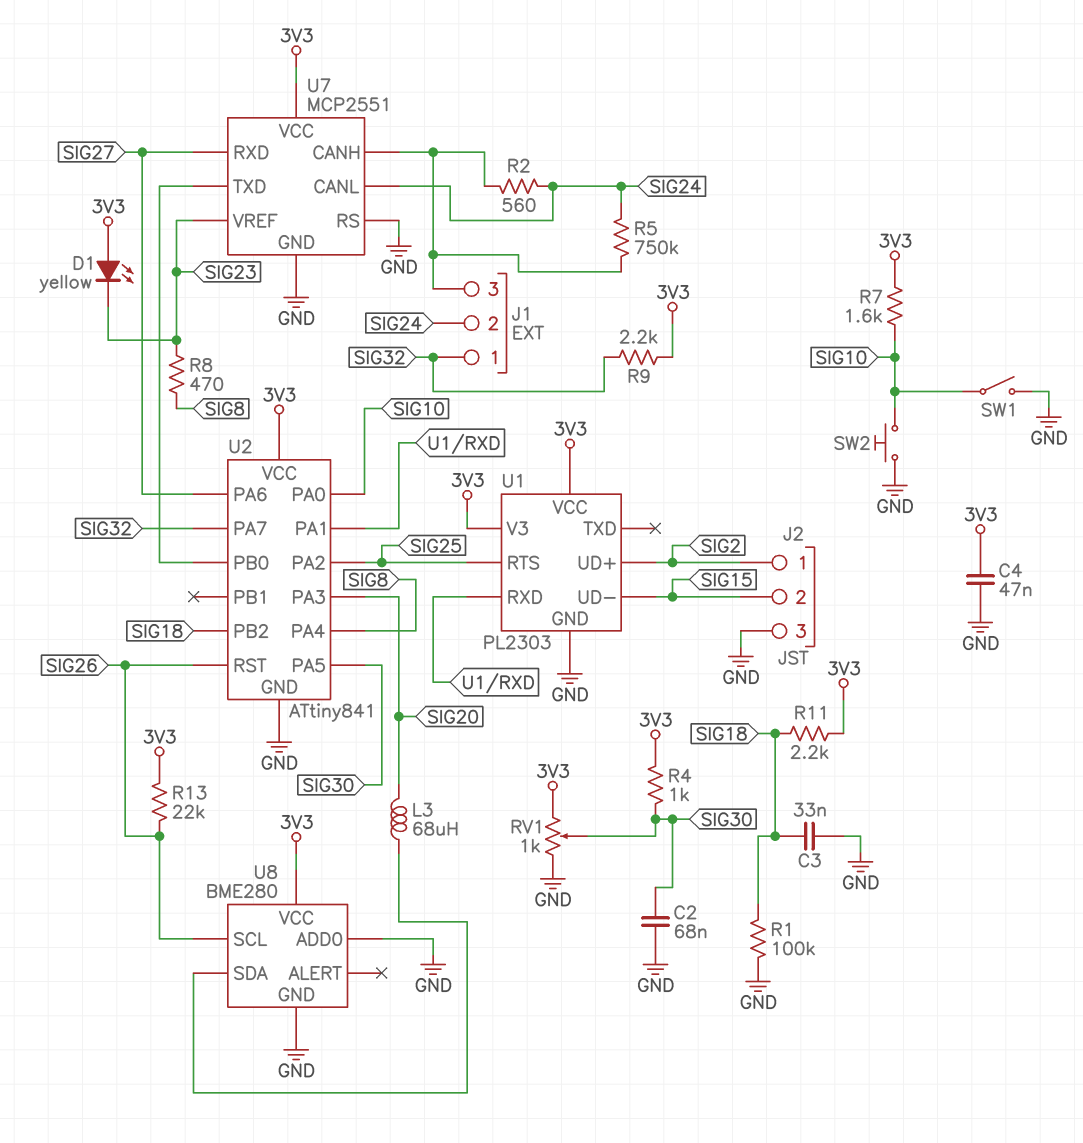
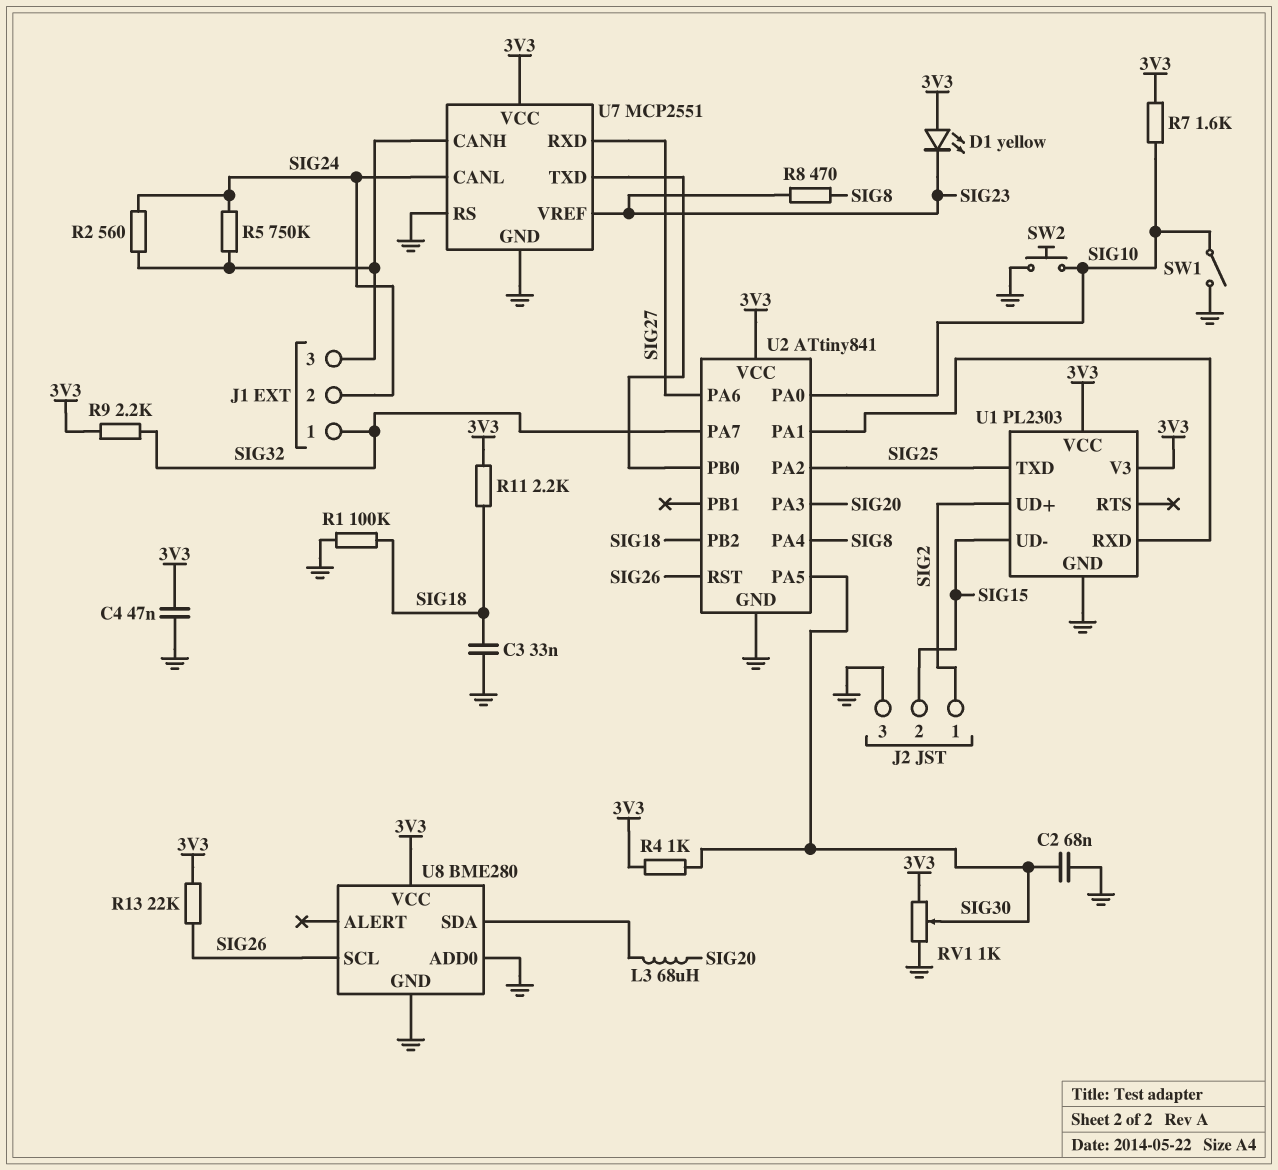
U1 pin RTS: SIG25 -> none
U1 pin TXD: none -> SIG25

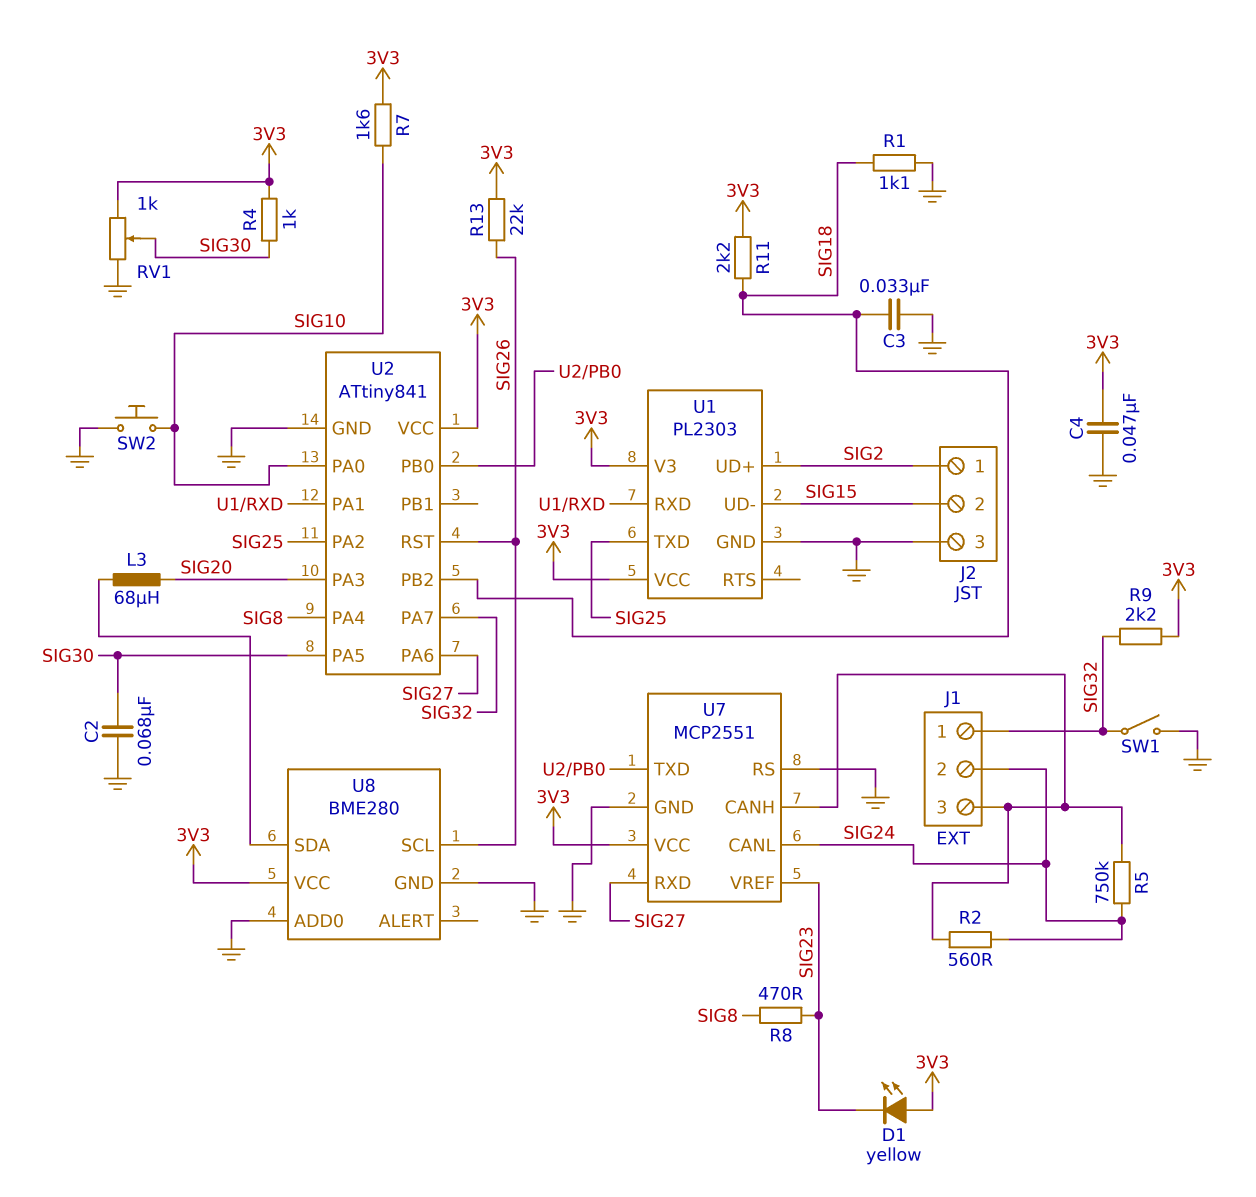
R1: 100k (GND, SIG18) -> 1.1k (GND, SIG18)
SW1: switch (GND, SIG10) -> switch (GND, SIG32)

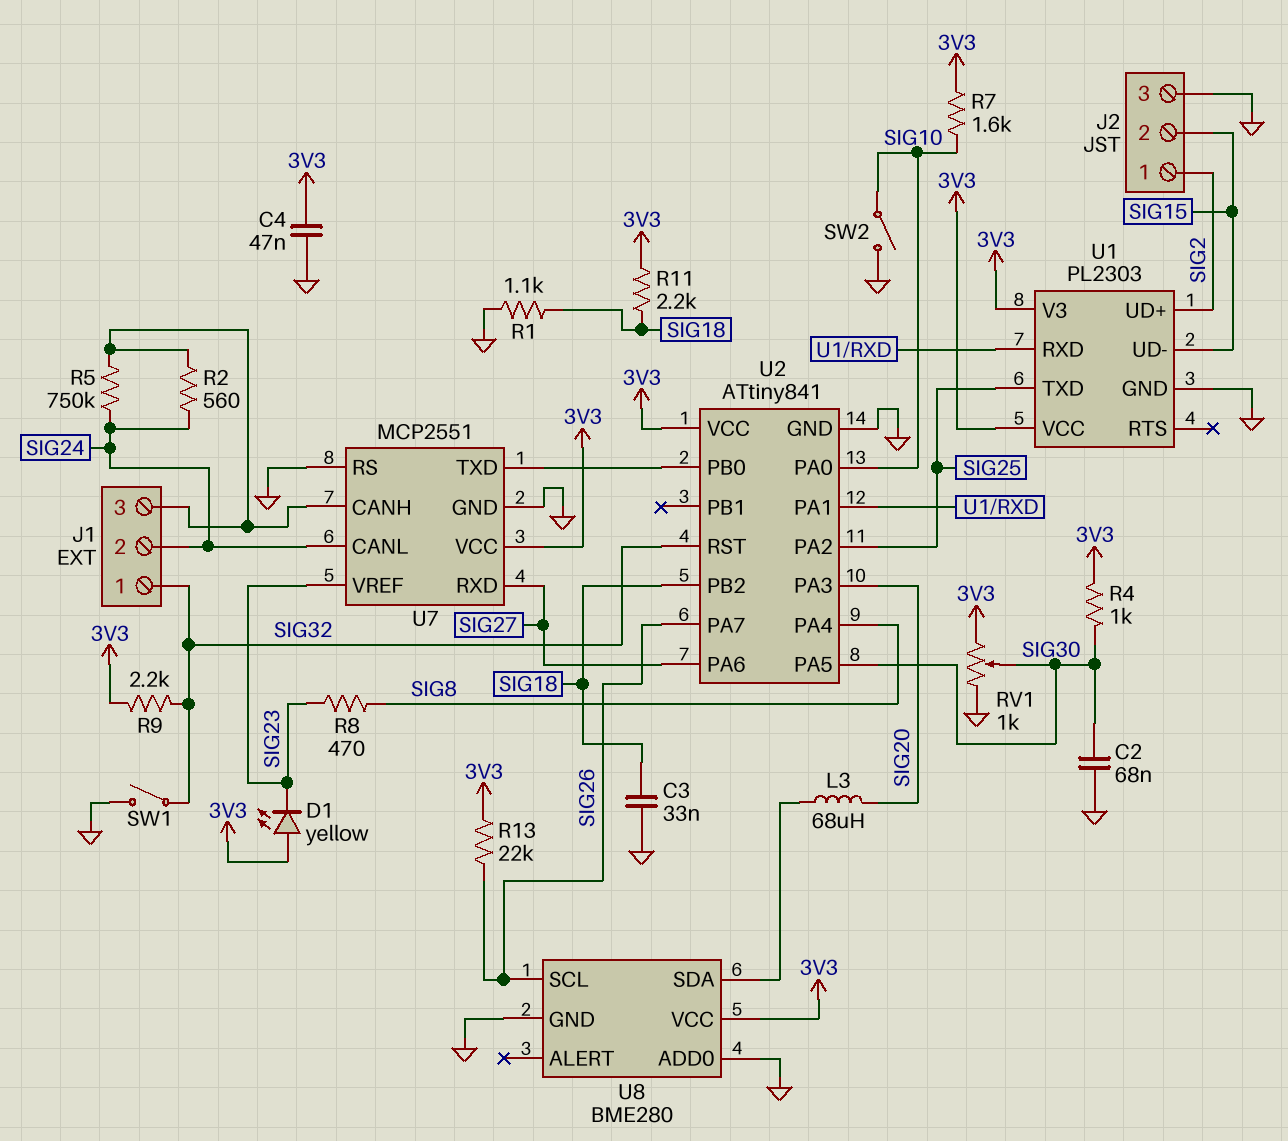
SW2: button (GND, SIG10) -> switch (GND, SIG10)
U2 pin PA7: SIG32 -> SIG26
U2 pin RST: SIG26 -> SIG32

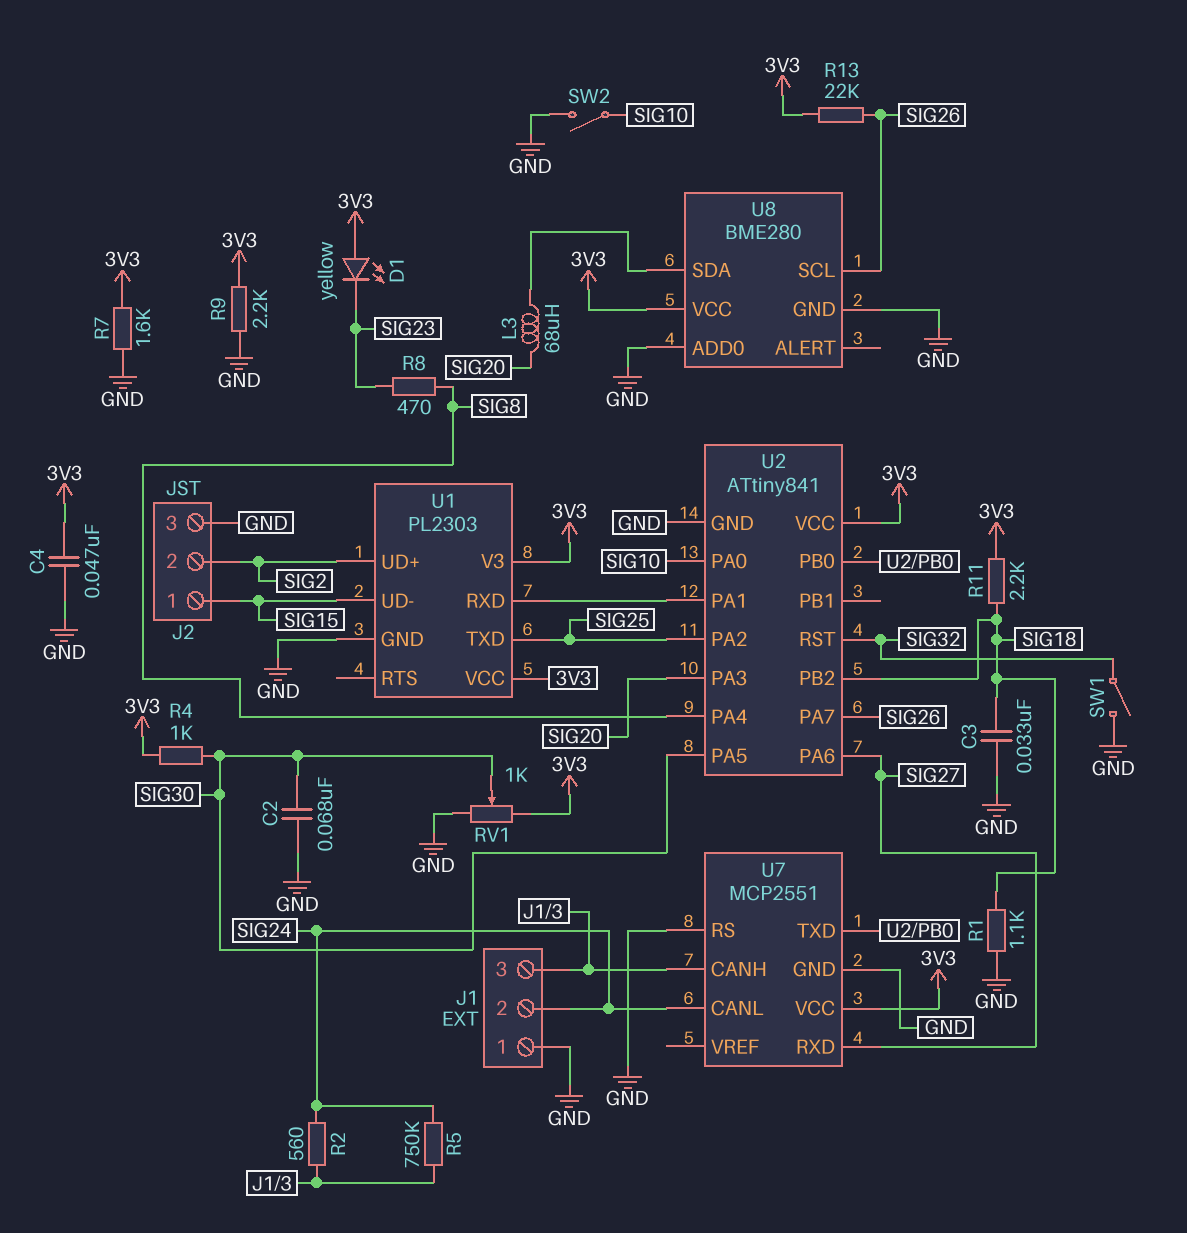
J1 pin 1: SIG32 -> GND
J2 pin 1: SIG2 -> SIG15
J2 pin 2: SIG15 -> SIG2
R7: 1.6k (3V3, SIG10) -> 1.6k (3V3, GND)
R9: 2.2k (3V3, SIG32) -> 2.2k (3V3, GND)
U7 pin VREF: SIG23 -> none

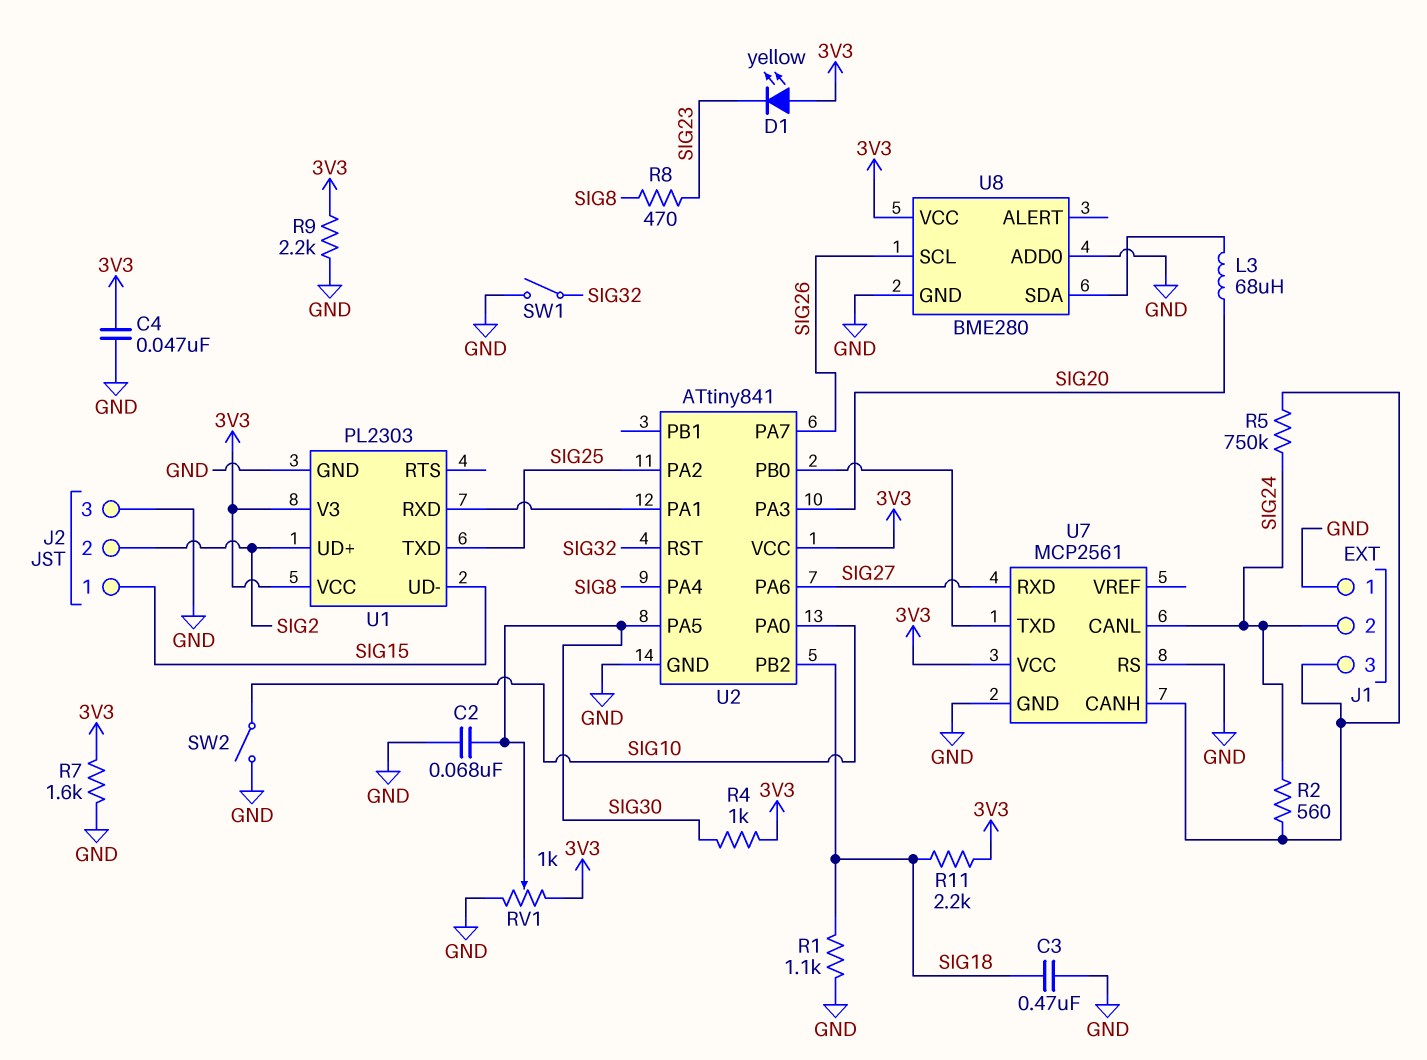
C3: 33nF (GND, SIG18) -> 470nF (GND, SIG18)
R13: 22k (3V3, SIG26) -> none
U7: MCP2551 -> MCP2561

